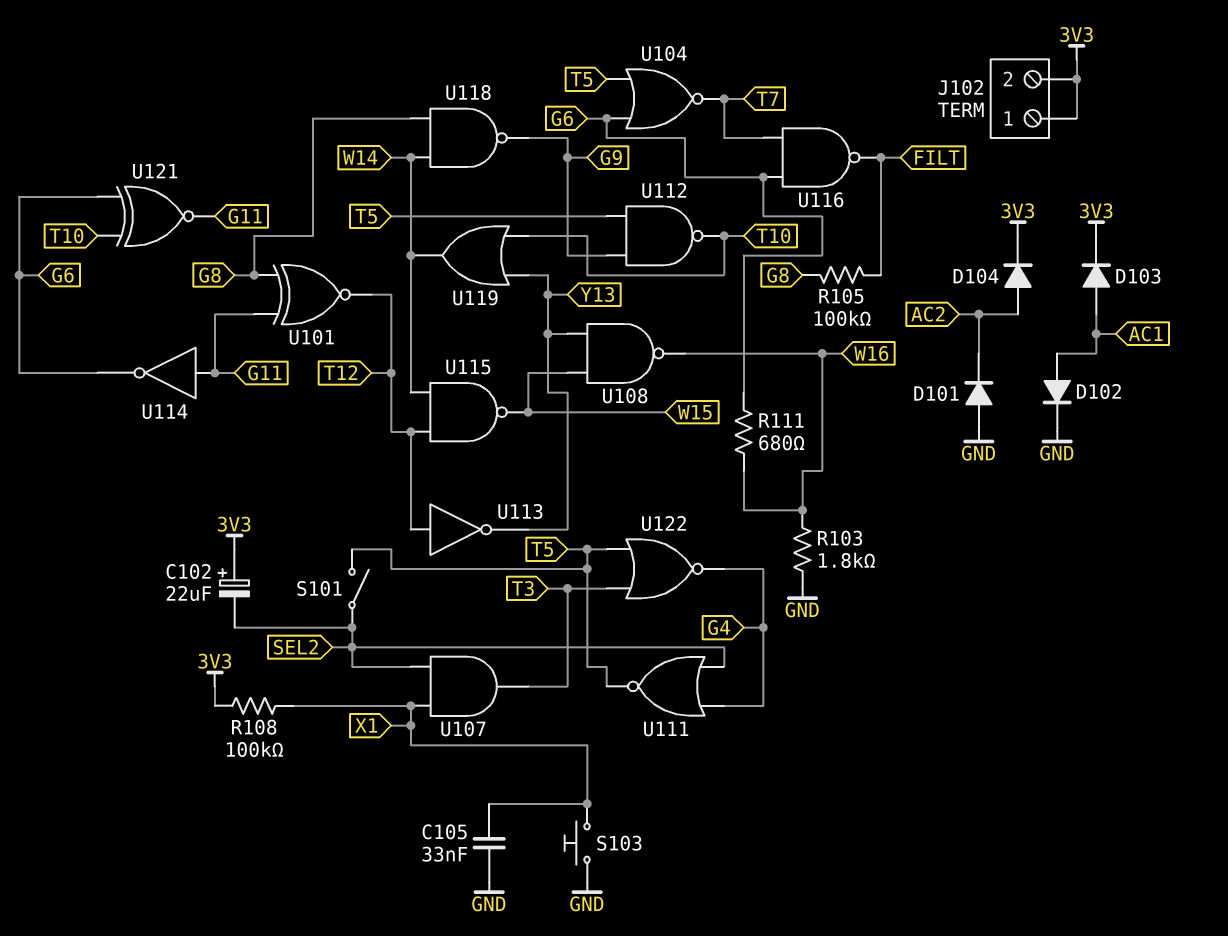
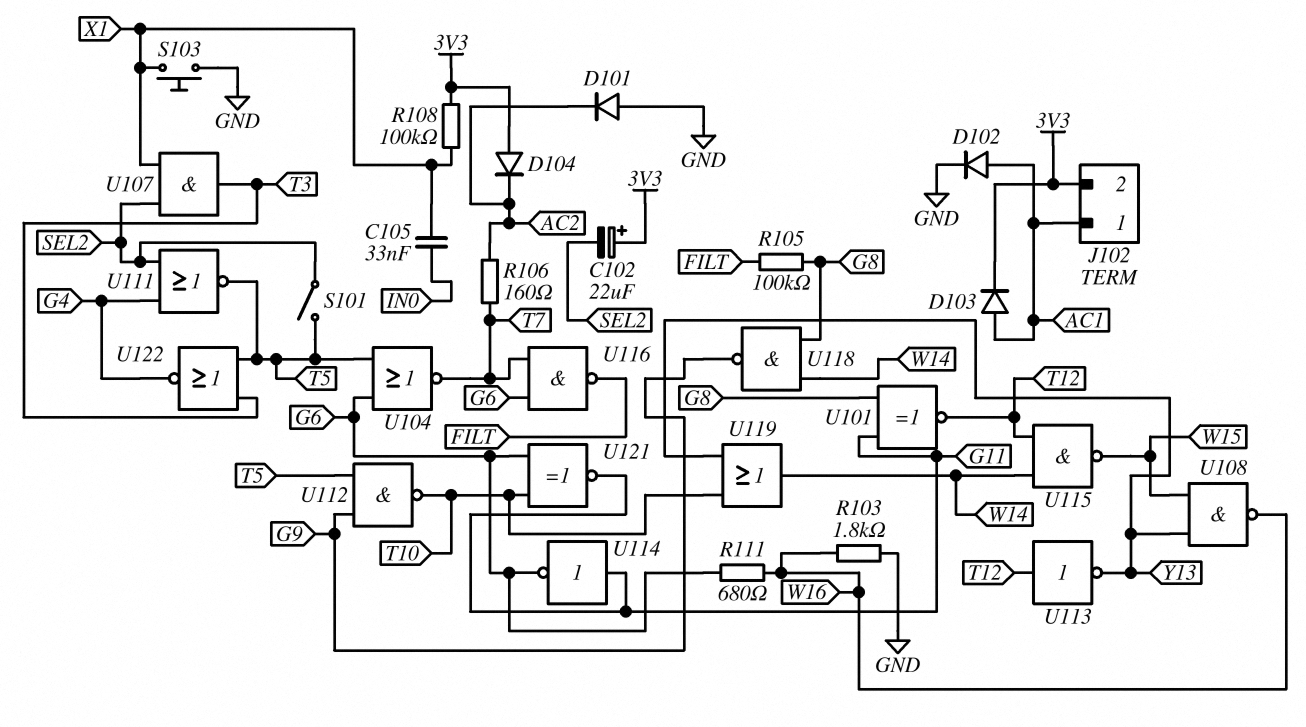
C105: 33nF (GND, X1) -> 33nF (IN0, X1)
D104: diode (A AC2, K 3V3) -> diode (A 3V3, K AC2)
J102 pin 1: 3V3 -> AC1
R106: none -> 160 (AC2, T7)

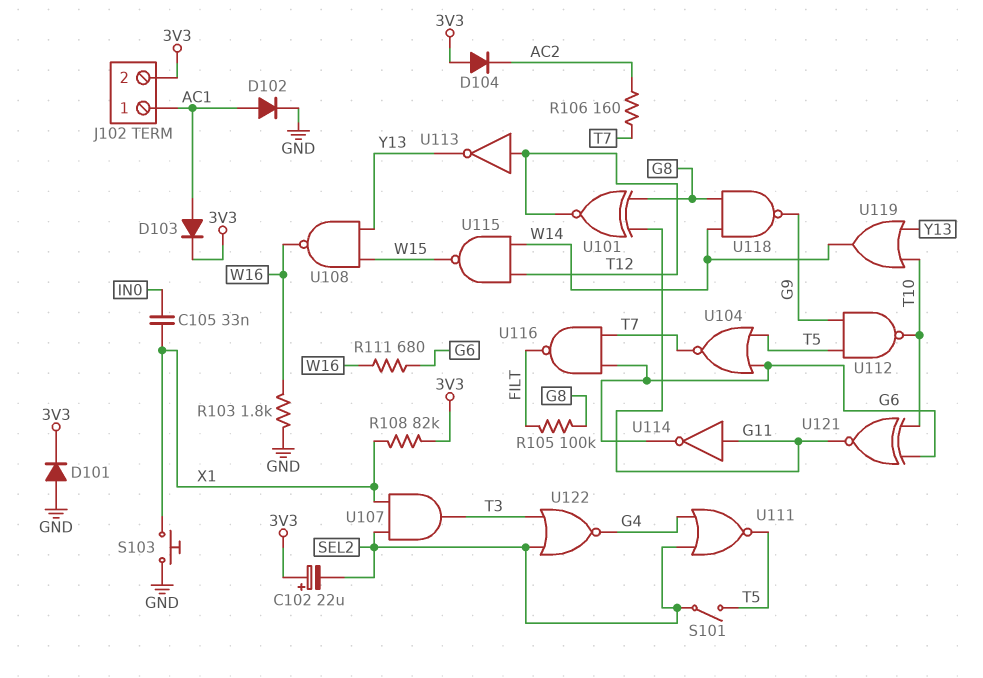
D101: diode (A GND, K AC2) -> diode (A GND, K 3V3)
R108: 100k (3V3, X1) -> 82k (3V3, X1)
U122: NOR (in T3, in T5, out G4) -> NOR (in SEL2, in T3, out G4)

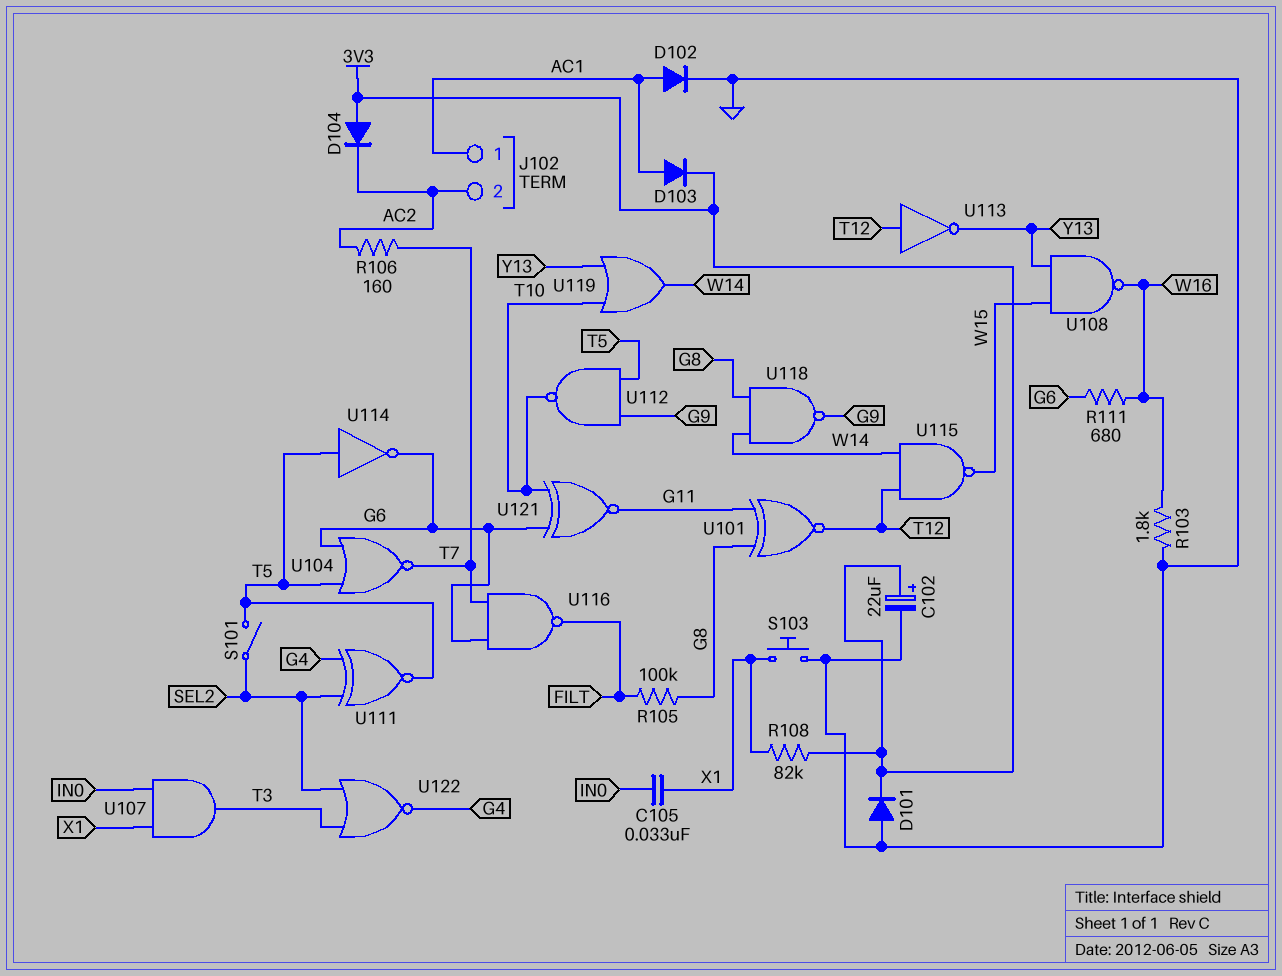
C102: 22uF (plus 3V3, minus SEL2) -> 22uF (plus 3V3, minus GND)
J102 pin 2: 3V3 -> AC2
U107: AND (in SEL2, in X1, out T3) -> AND (in IN0, in X1, out T3)
U111: NOR (in G4, in SEL2, out T5) -> XNOR (in G4, in SEL2, out T5)
U114: NOT (in G11, out G6) -> NOT (in T5, out G6)

